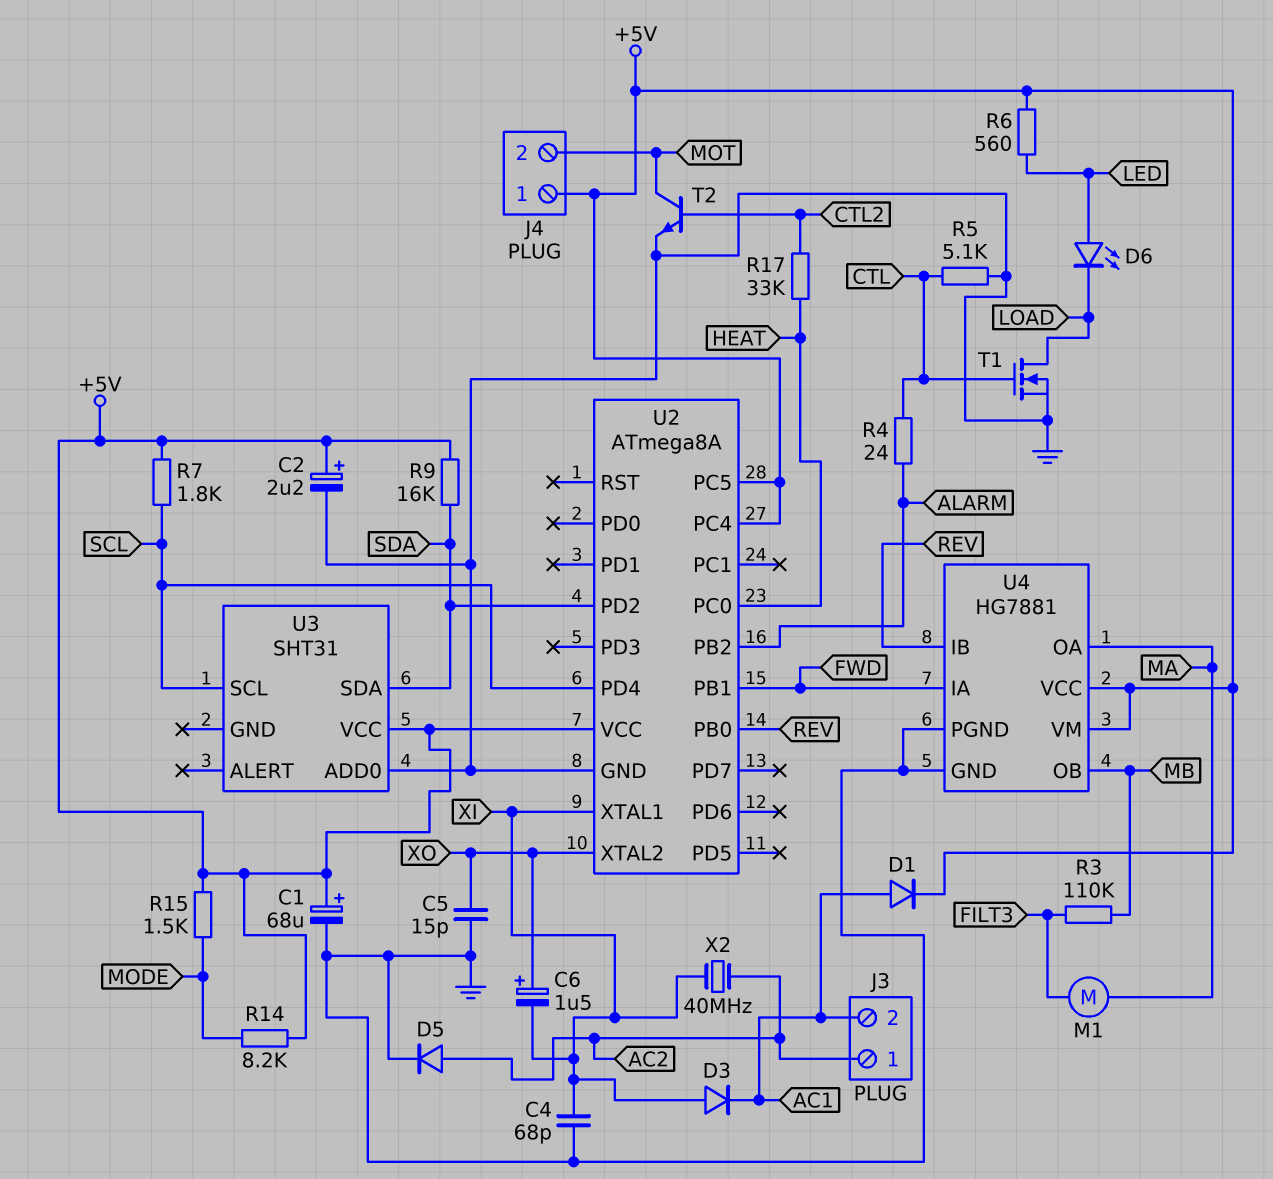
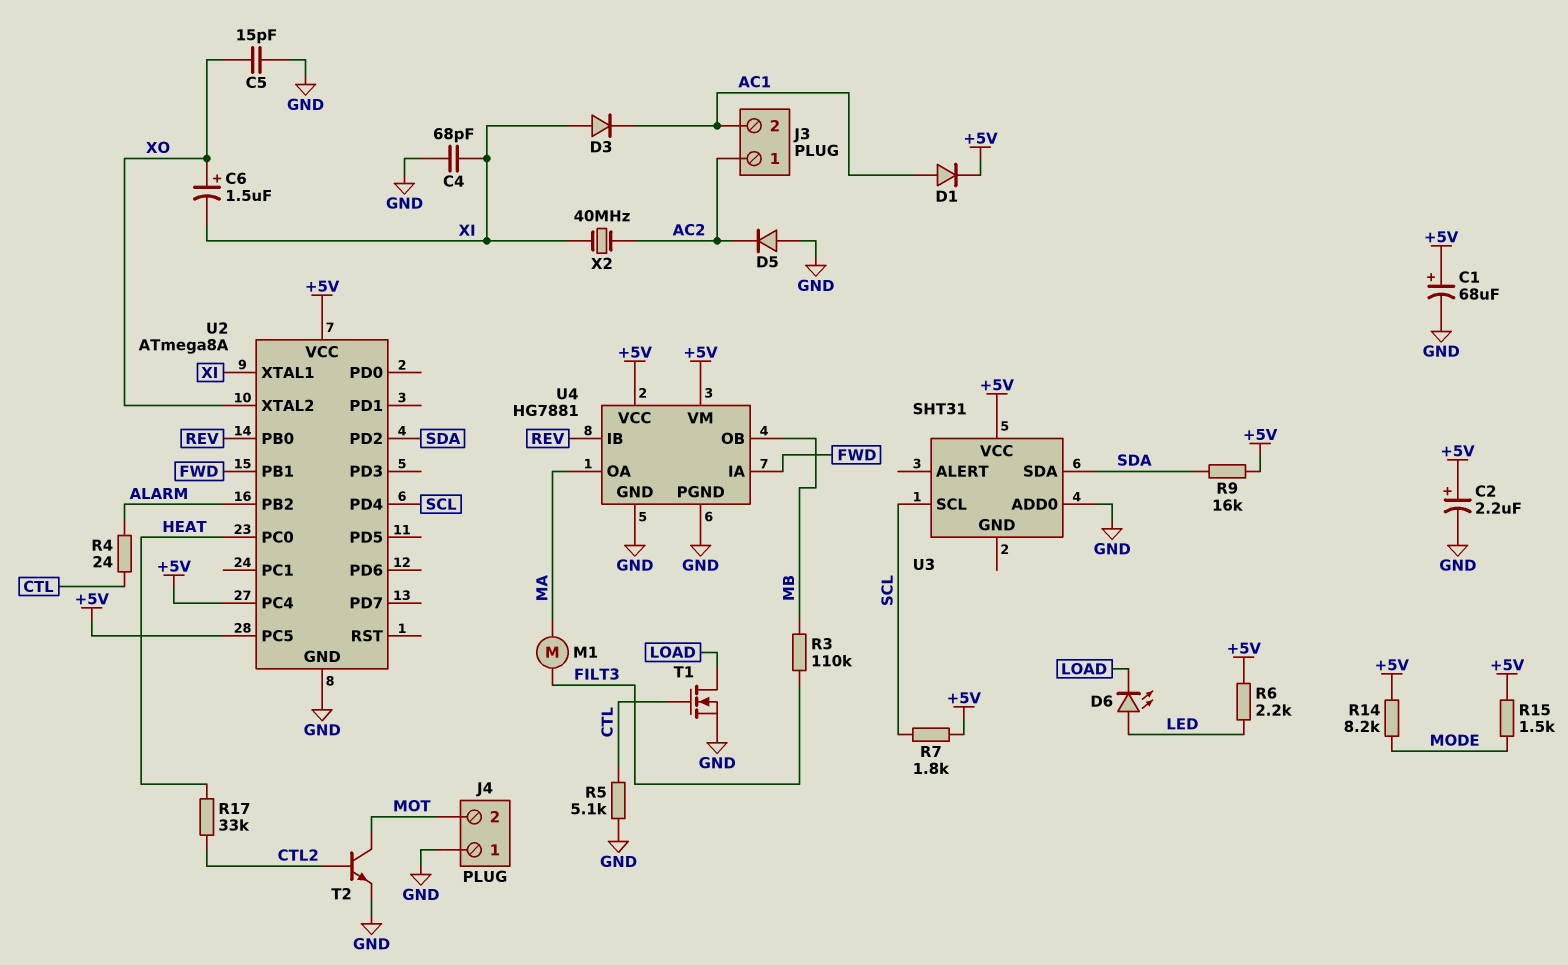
D5: diode (A AC2, K GND) -> diode (A GND, K AC2)
J4 pin 1: +5V -> GND
R6: 560 (+5V, LED) -> 2.2k (+5V, LED)

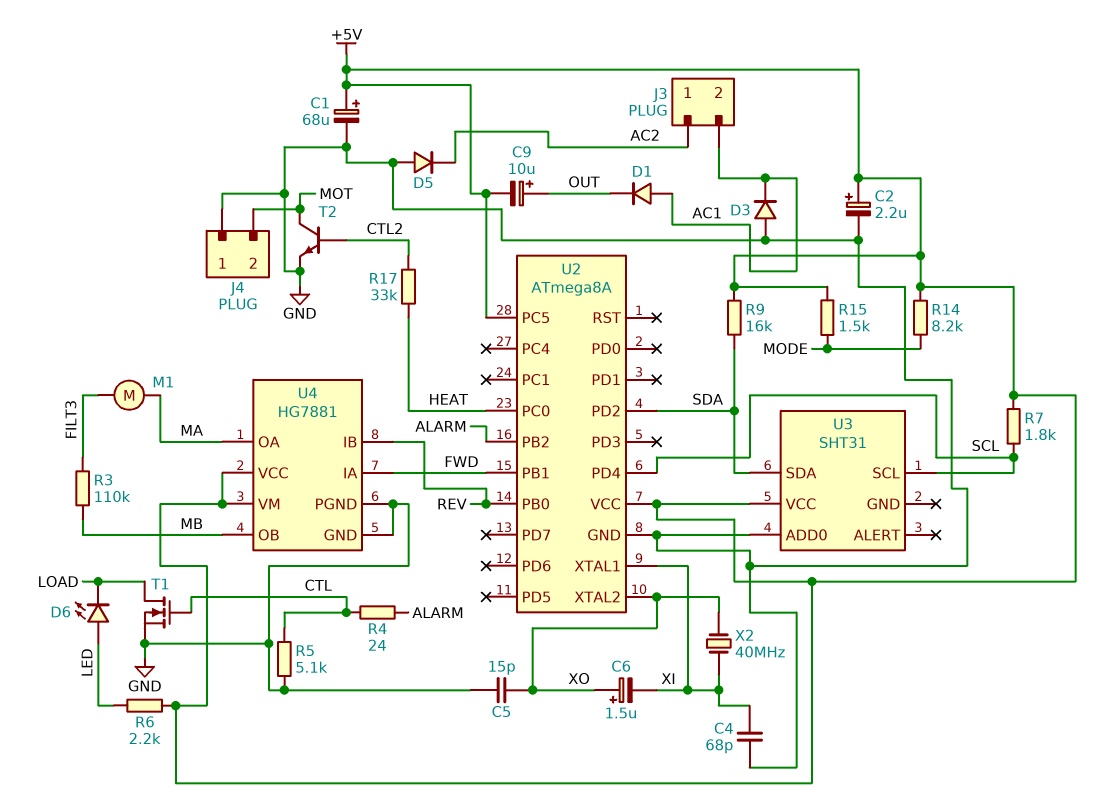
C9: none -> 10uF (plus OUT, minus +5V)
D1: diode (A AC1, K +5V) -> diode (A AC1, K OUT)
D3: diode (A XI, K AC1) -> diode (A GND, K AC1)
U2 pin PC4: +5V -> none
X2: 40MHz (AC2, XI) -> 40MHz (XI, XO)

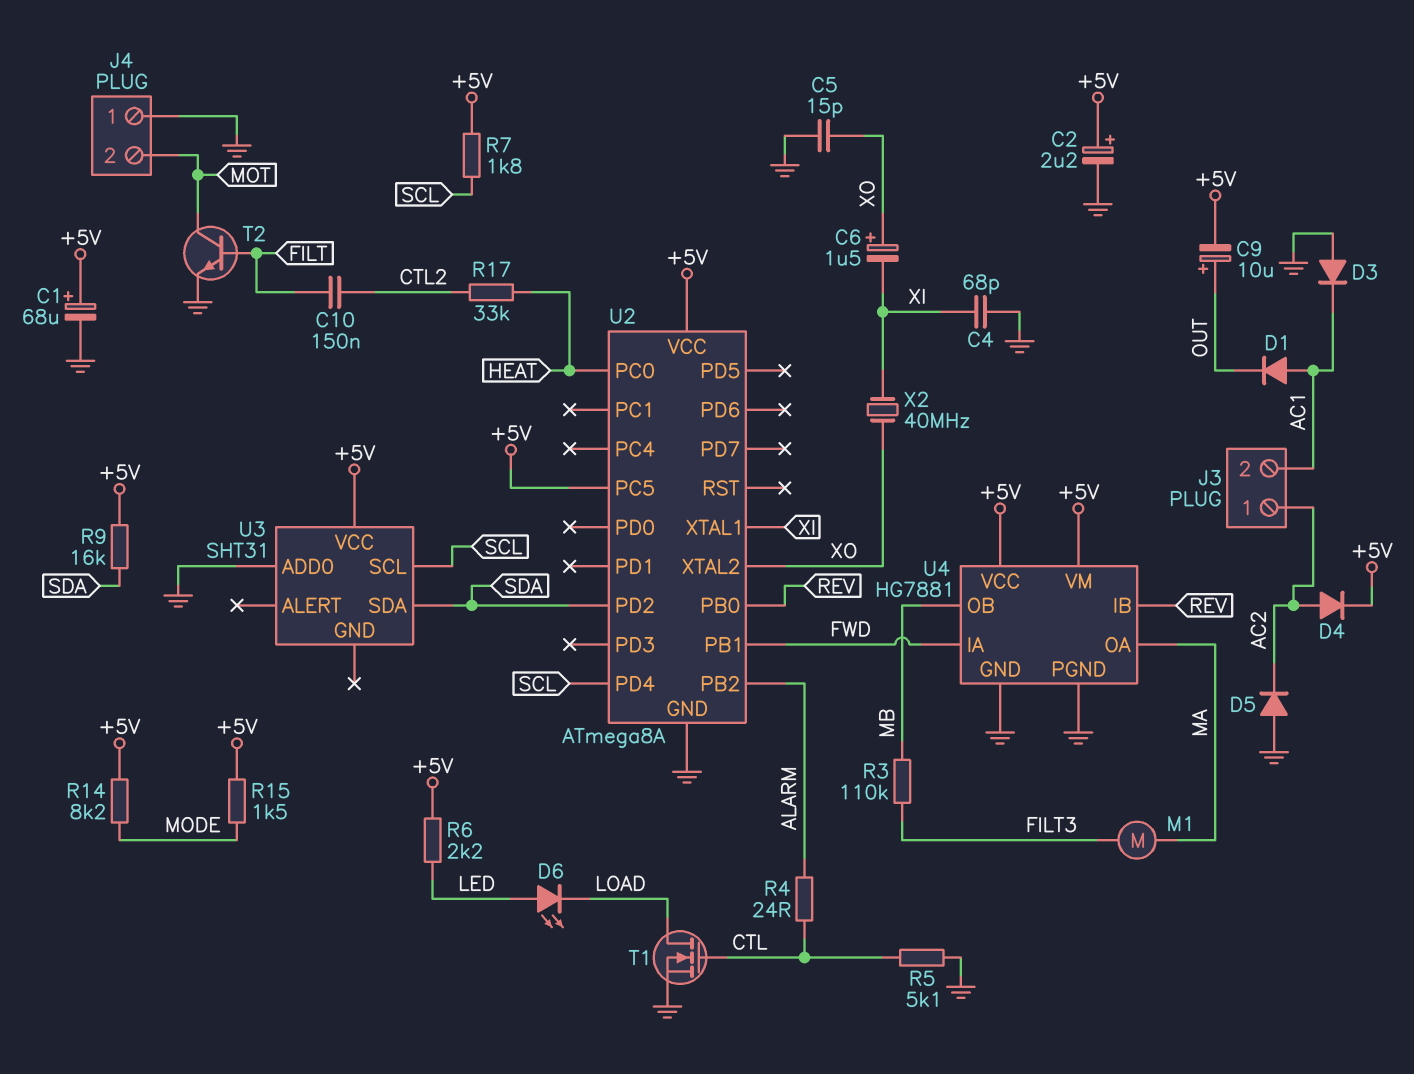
C10: none -> 150nF (CTL2, FILT)
D4: none -> diode (A AC2, K +5V)
T2: NPN (B CTL2, C MOT, E GND) -> NPN (B FILT, C MOT, E GND)

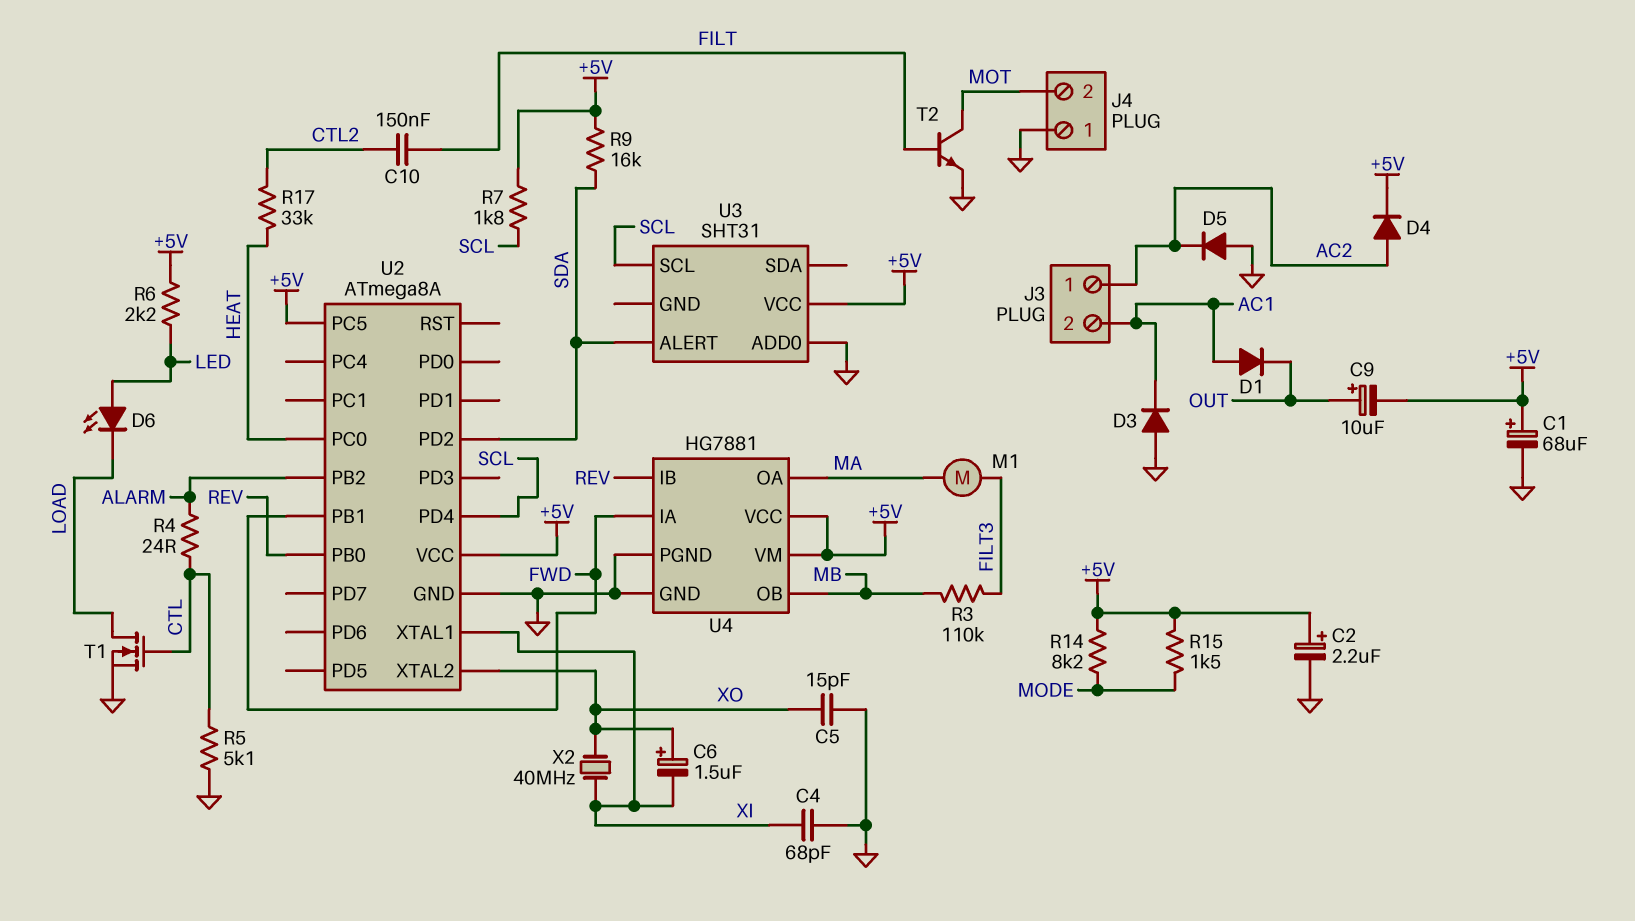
U3 pin ALERT: none -> SDA
U3 pin SDA: SDA -> none

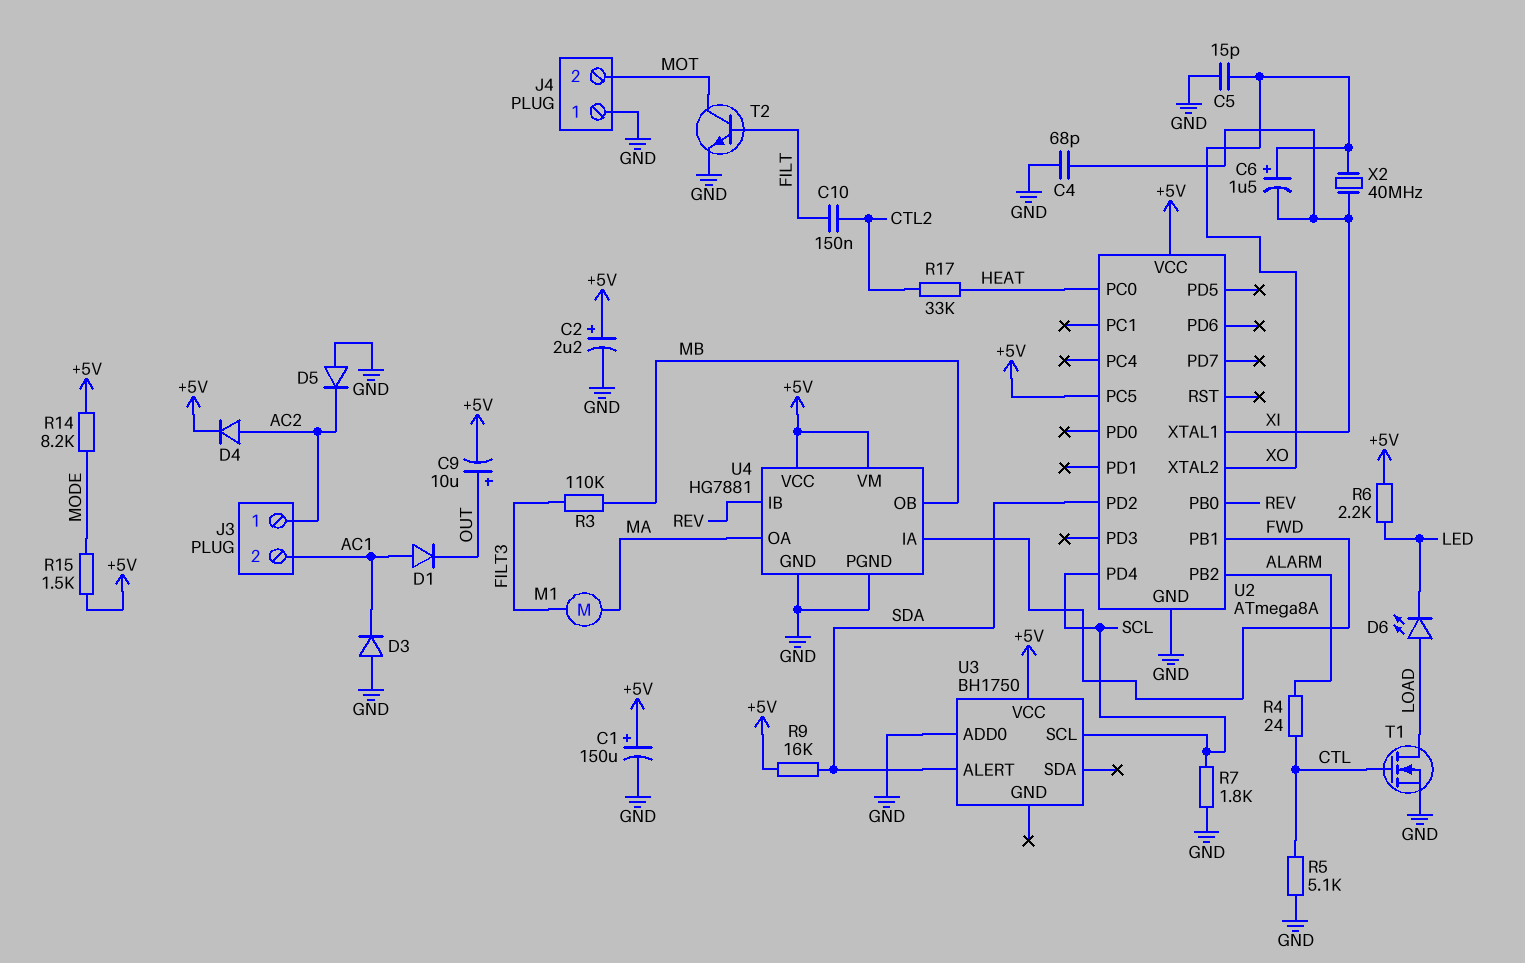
C1: 68uF (plus +5V, minus GND) -> 150uF (plus +5V, minus GND)
D6: LED (A LED, K LOAD) -> LED (A LOAD, K LED)
R7: 1.8k (+5V, SCL) -> 1.8k (GND, SCL)
U3: SHT31 -> BH1750

